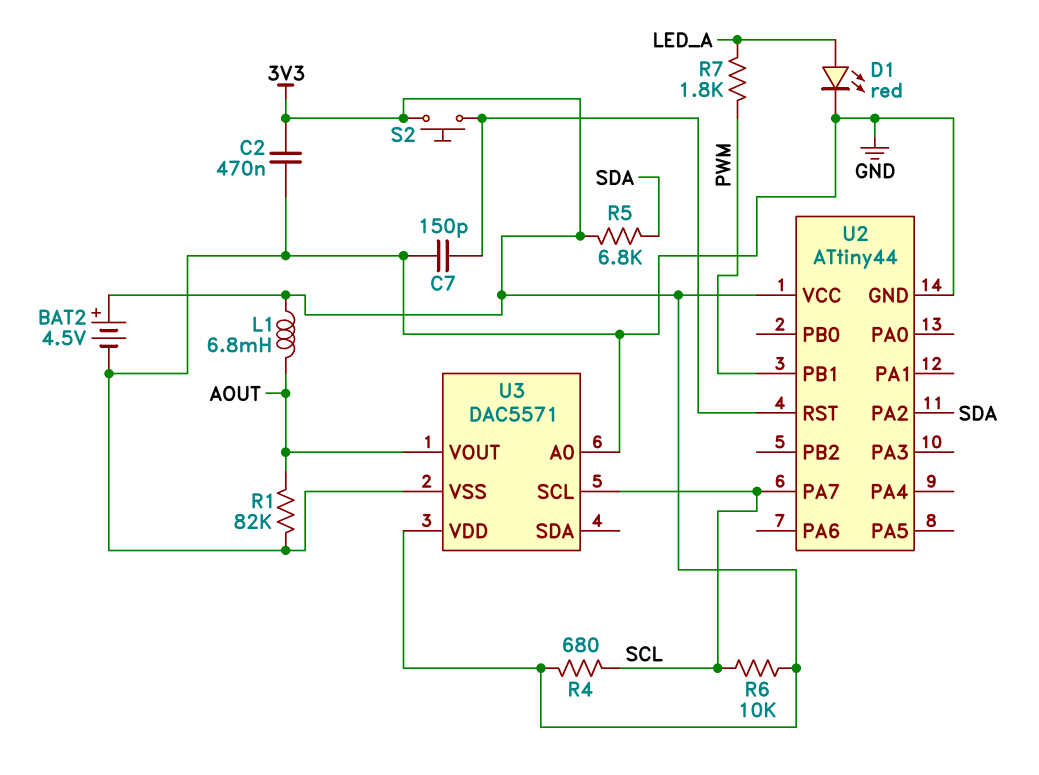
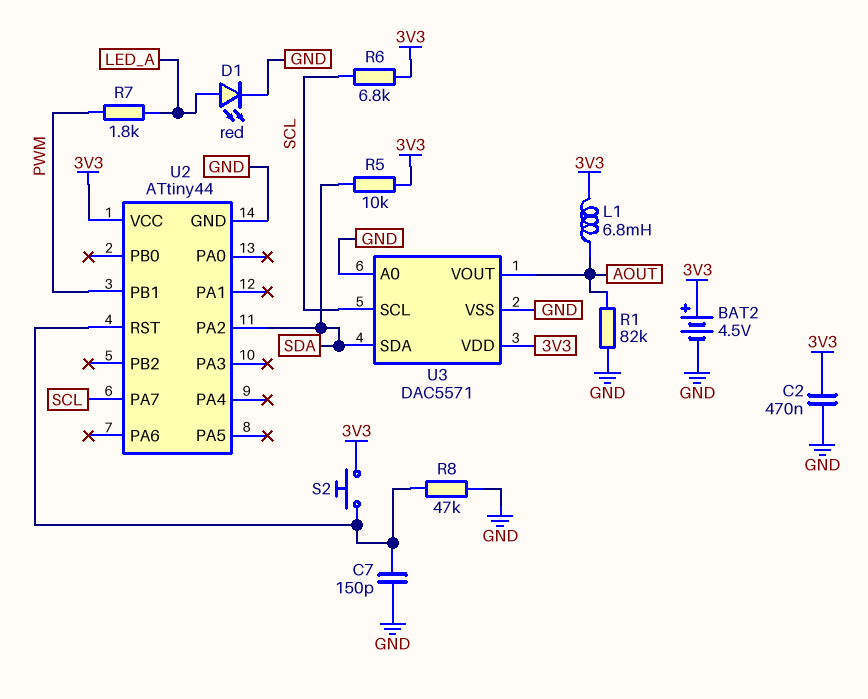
R4: 680 (3V3, SCL) -> none
R5: 6.8k (3V3, SDA) -> 10k (3V3, SDA)
R6: 10k (3V3, SCL) -> 6.8k (3V3, SCL)
R8: none -> 47k (GND, U2/RST)
U3 pin SDA: none -> SDA

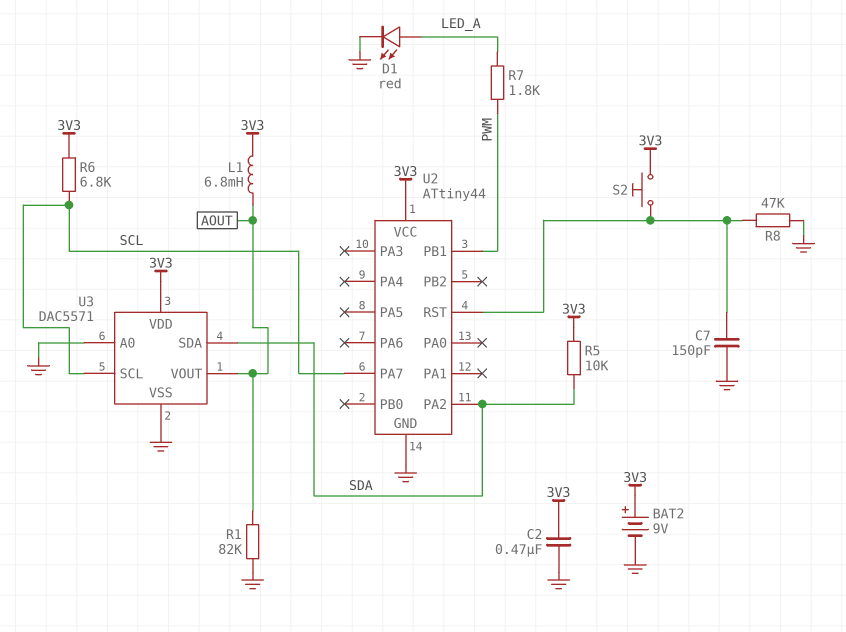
BAT2: 4.5V (plus 3V3, minus GND) -> 9V (plus 3V3, minus GND)

